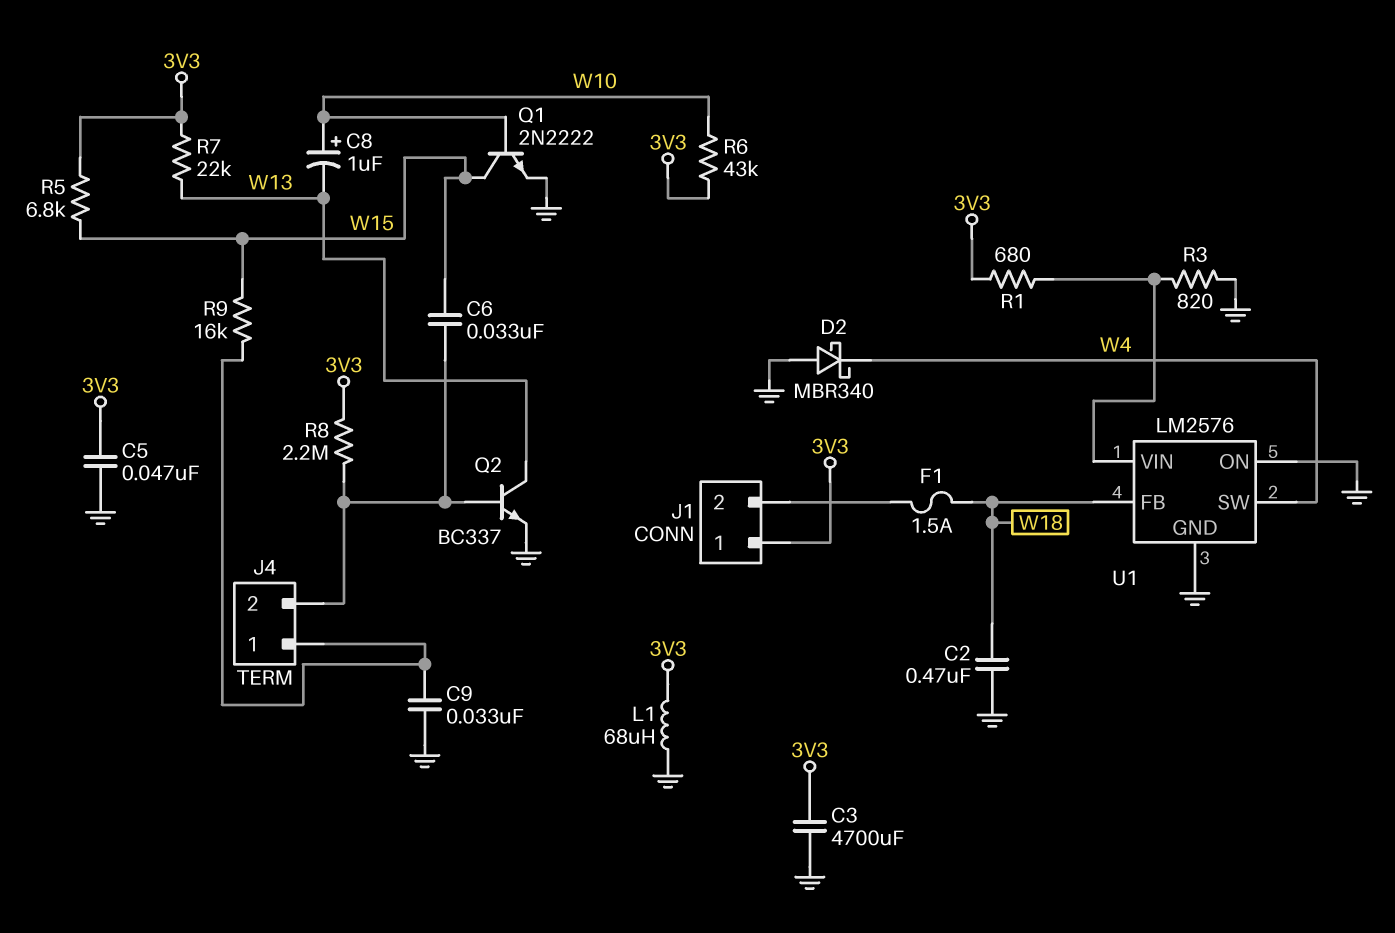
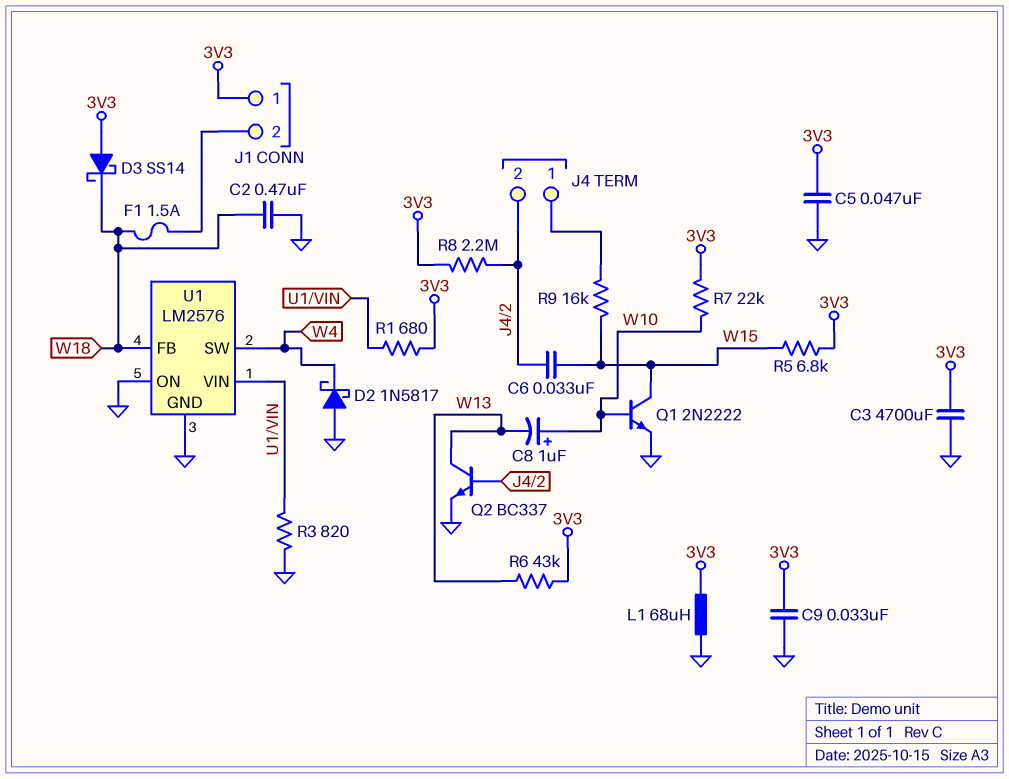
C9: 33nF (GND, J4/1) -> 33nF (3V3, GND)
D2: schottky MBR340 (A GND, K W4) -> schottky 1N5817 (A GND, K W4)
D3: none -> schottky SS14 (A 3V3, K W18)
R6: 43k (3V3, W10) -> 43k (3V3, W13)
R7: 22k (3V3, W13) -> 22k (3V3, W10)

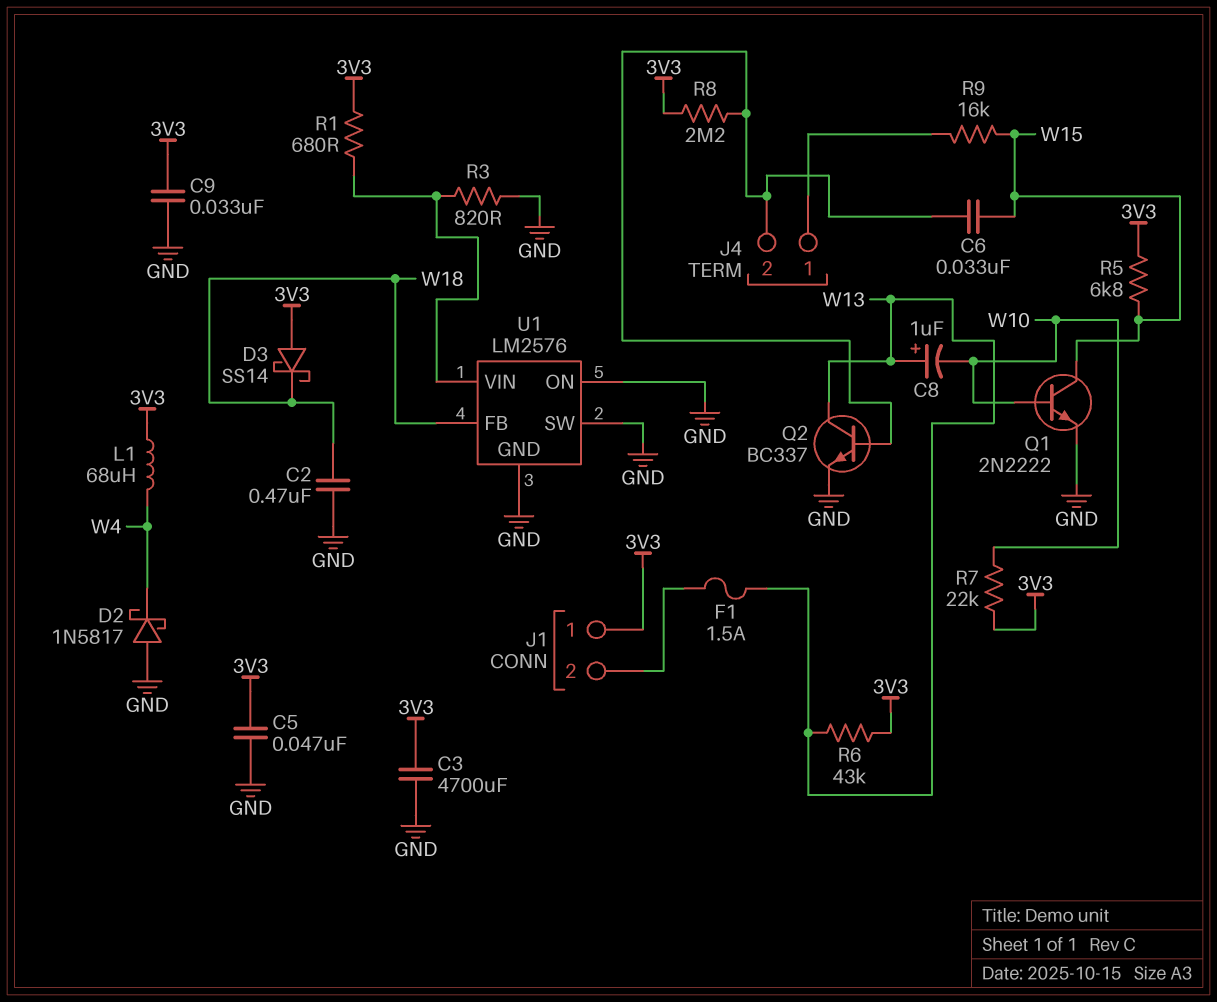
C8: 1uF (plus W10, minus W13) -> 1uF (plus W13, minus W10)
F1: 1.5A (J1/2, W18) -> 1.5A (J1/2, W13)
L1: 68uH (3V3, GND) -> 68uH (3V3, W4)
U1 pin SW: W4 -> GND

